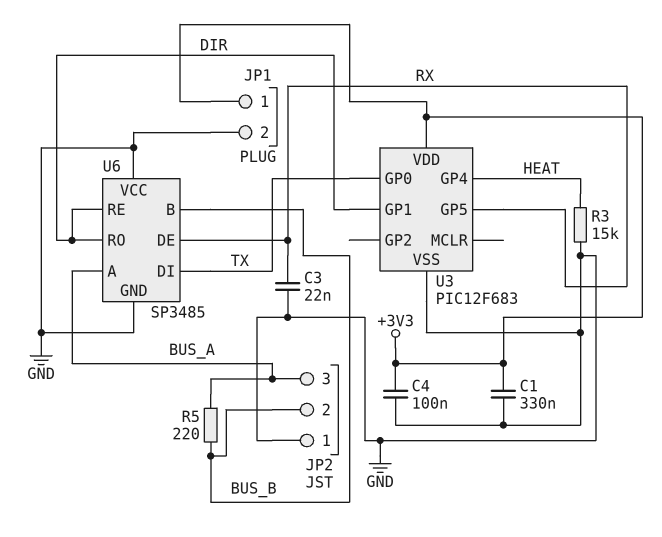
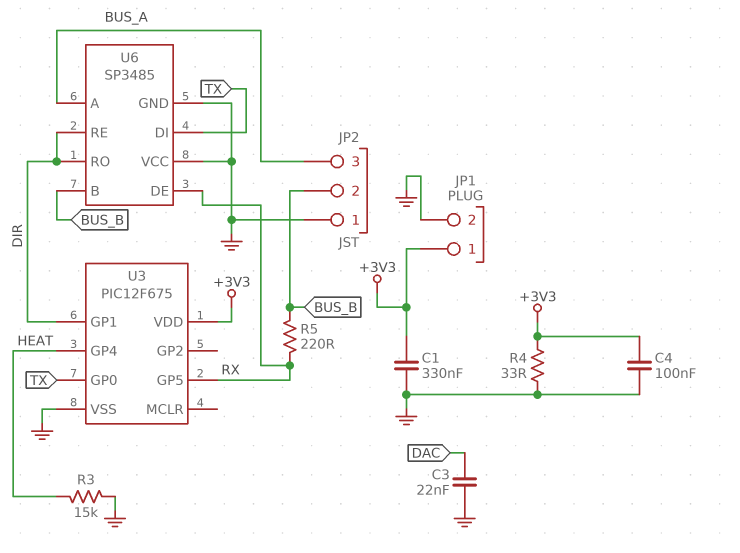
C3: 22nF (GND, RX) -> 22nF (DAC, GND)
R4: none -> 33 (+3V3, GND)
R5: 220 (BUS_A, BUS_B) -> 220 (BUS_B, RX)
U3: PIC12F683 -> PIC12F675

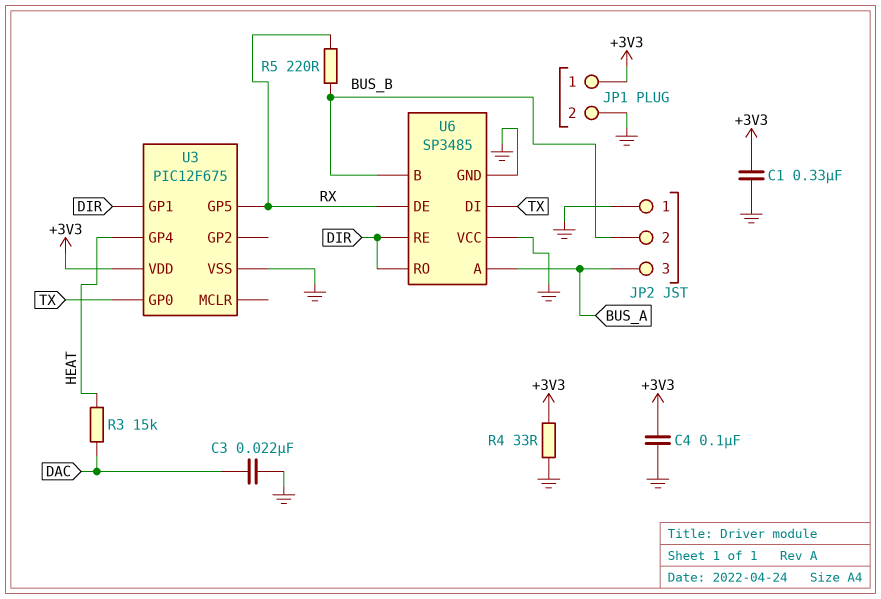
R3: 15k (GND, HEAT) -> 15k (DAC, HEAT)

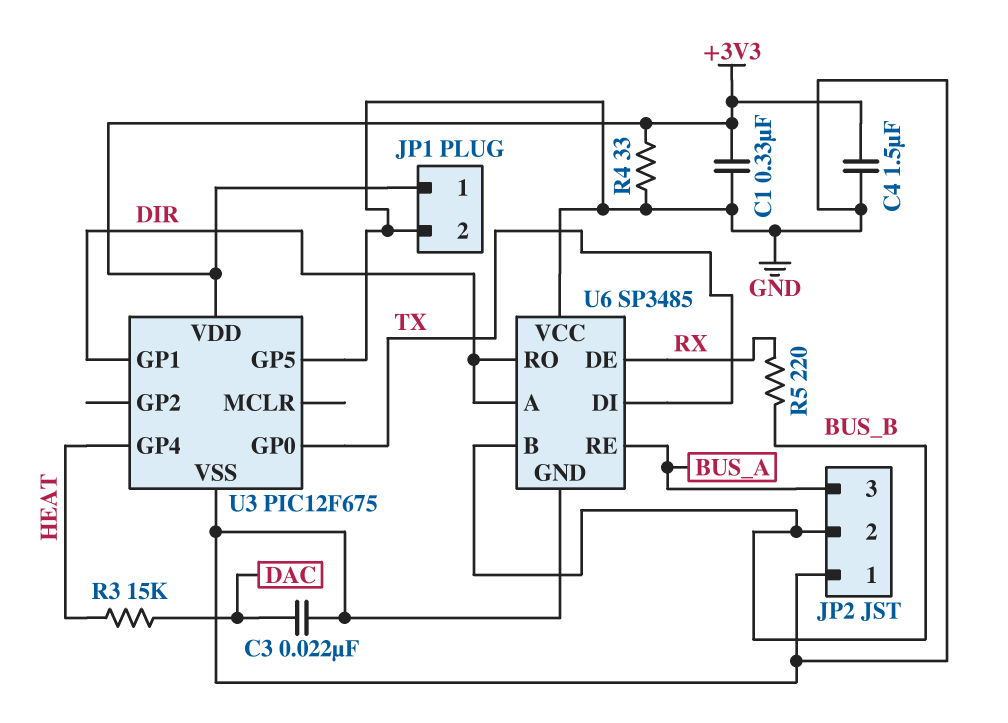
C4: 100nF (+3V3, GND) -> 1.5uF (+3V3, GND)
U3 pin GP5: RX -> GND
U6 pin A: BUS_A -> DIR
U6 pin RE: DIR -> BUS_A

